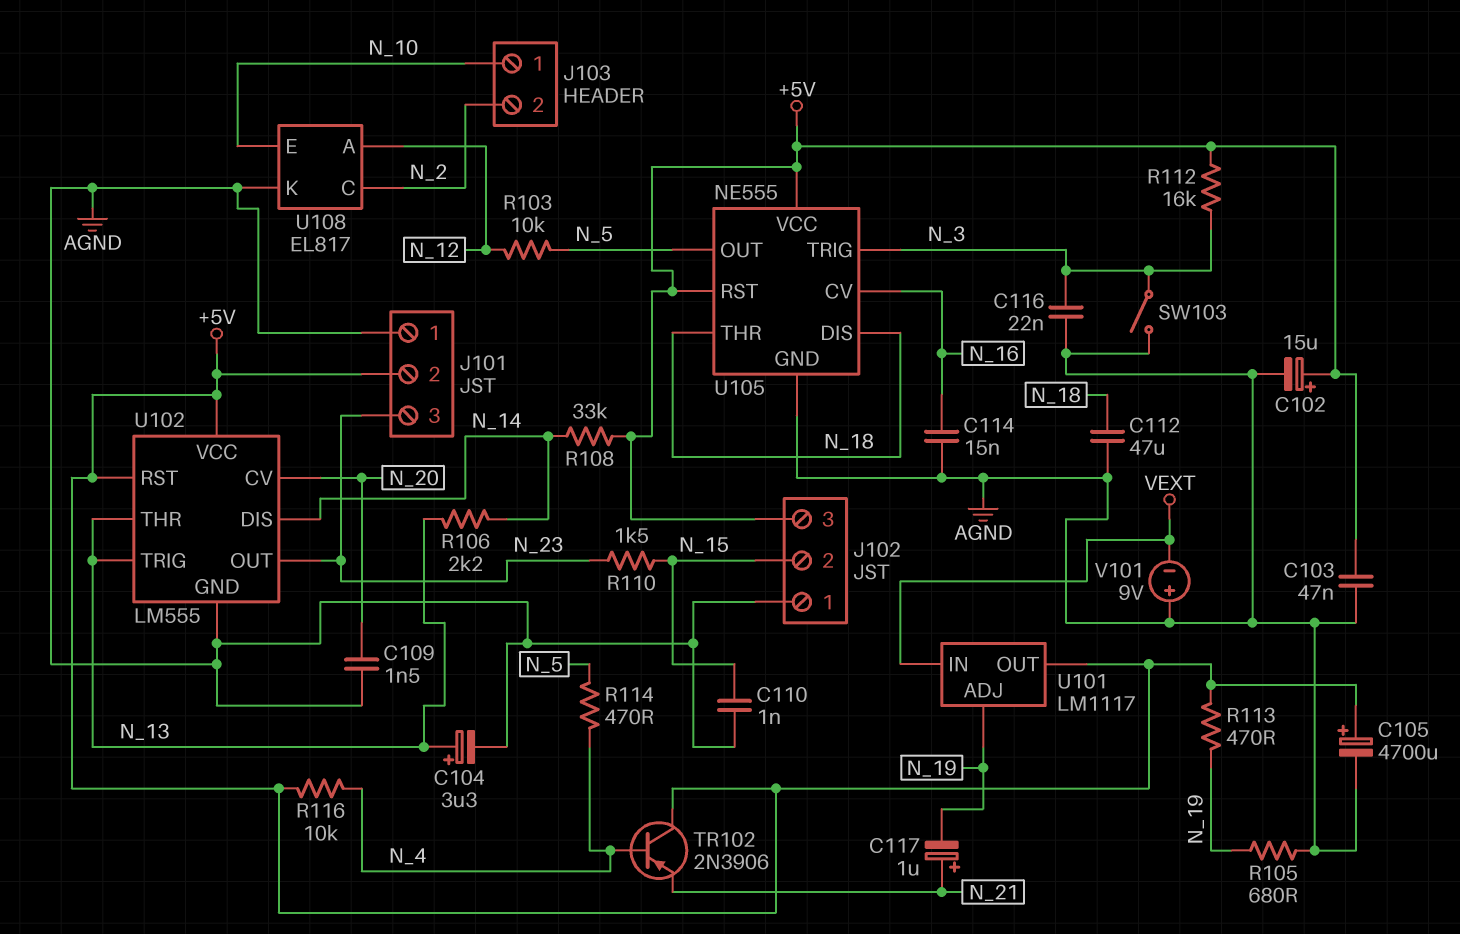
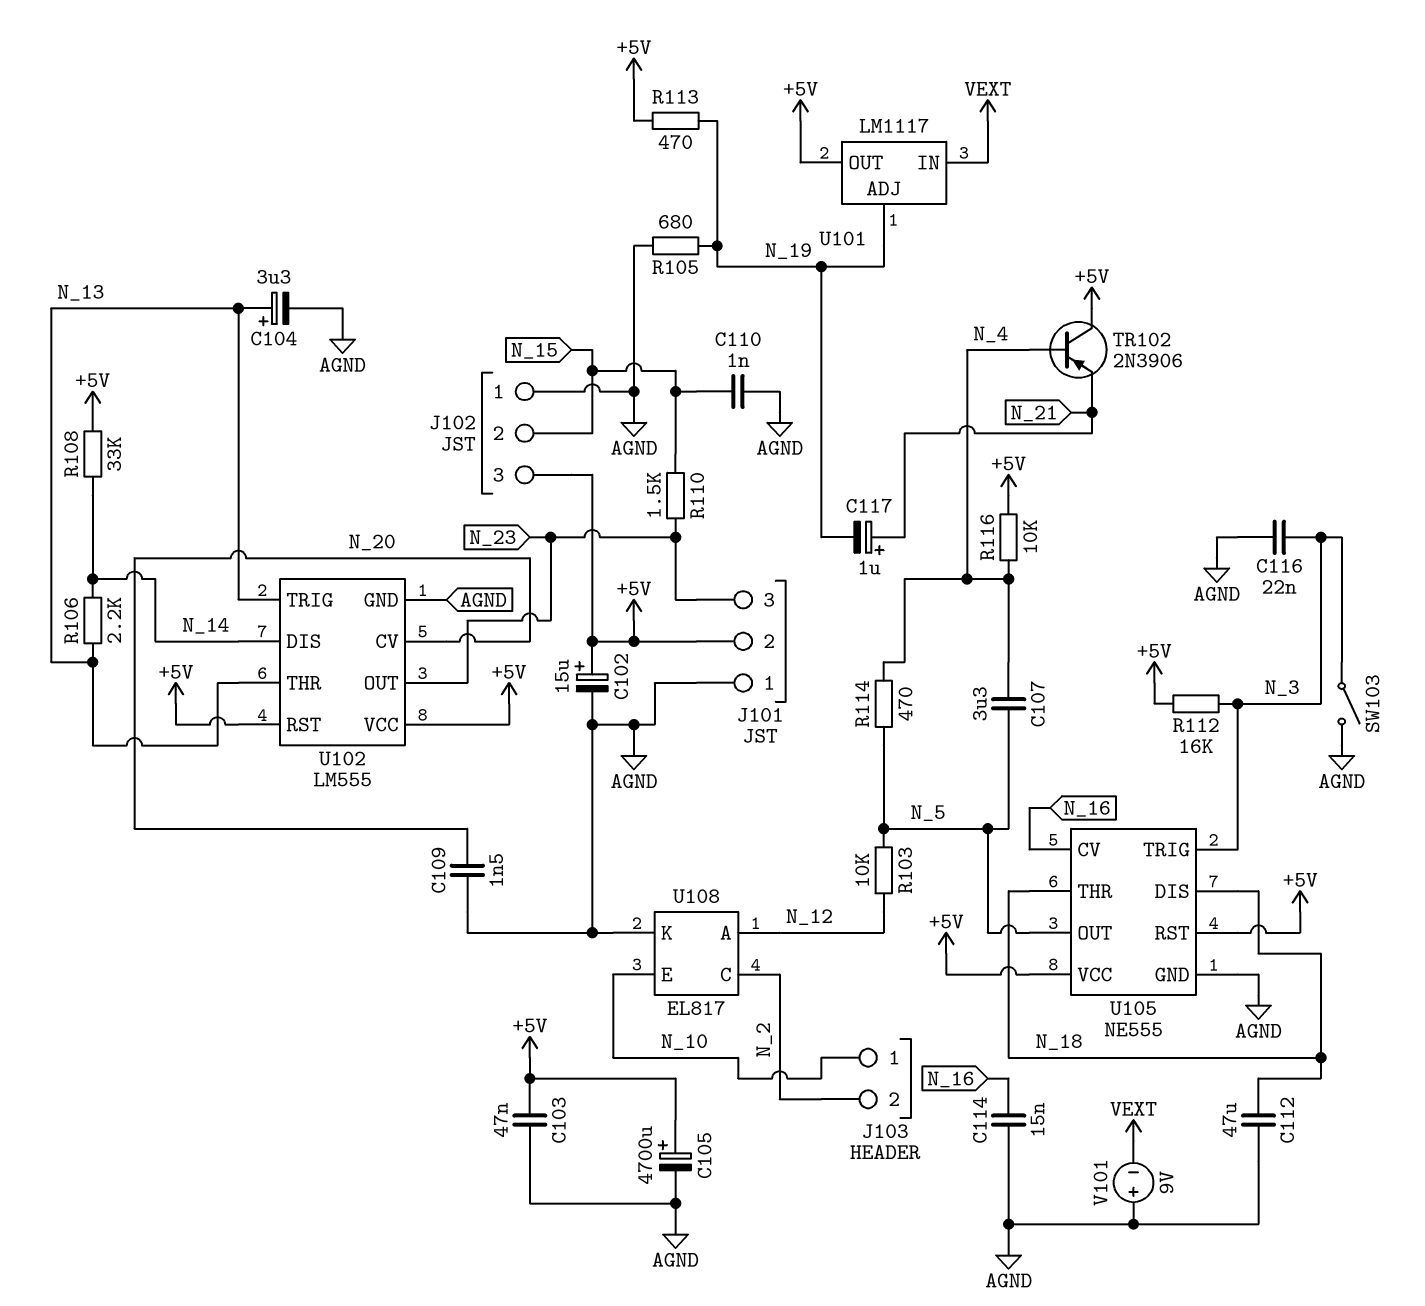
C107: none -> 3.3uF (N_4, N_5)

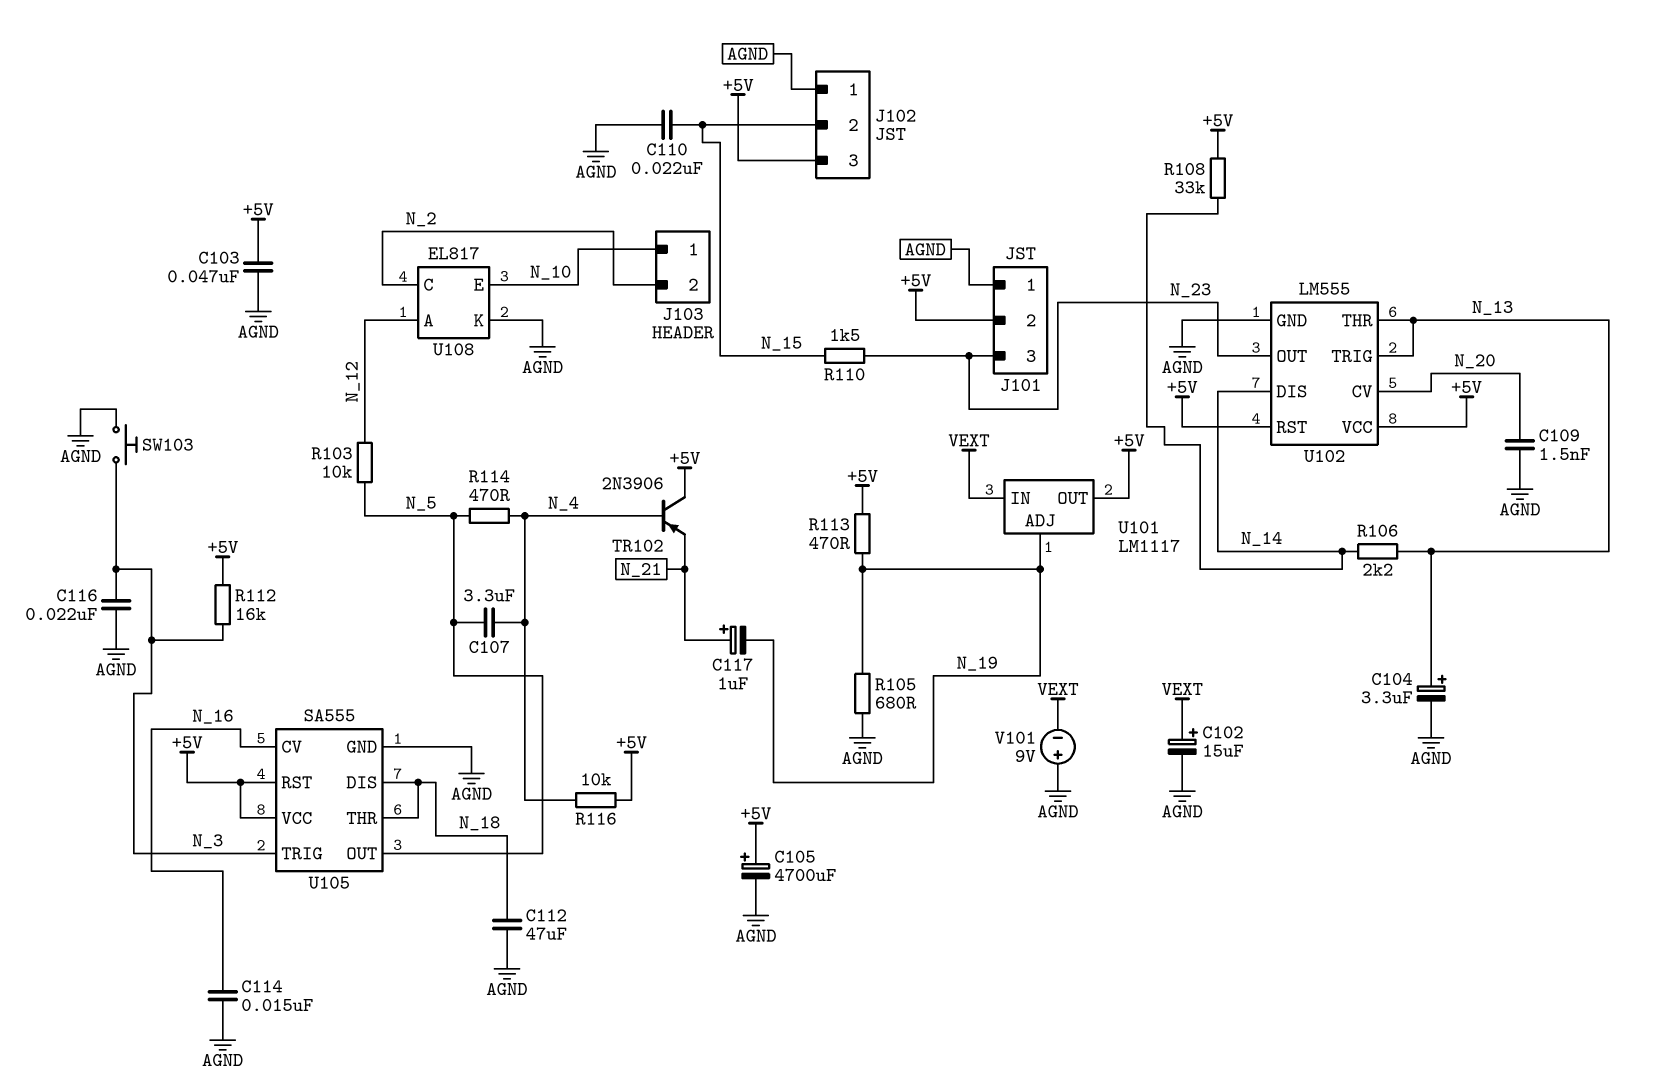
C102: 15uF (plus +5V, minus AGND) -> 15uF (plus VEXT, minus AGND)
C110: 1nF (AGND, N_15) -> 22nF (AGND, N_15)
SW103: switch (AGND, N_3) -> button (AGND, N_3)
U105: NE555 -> SA555

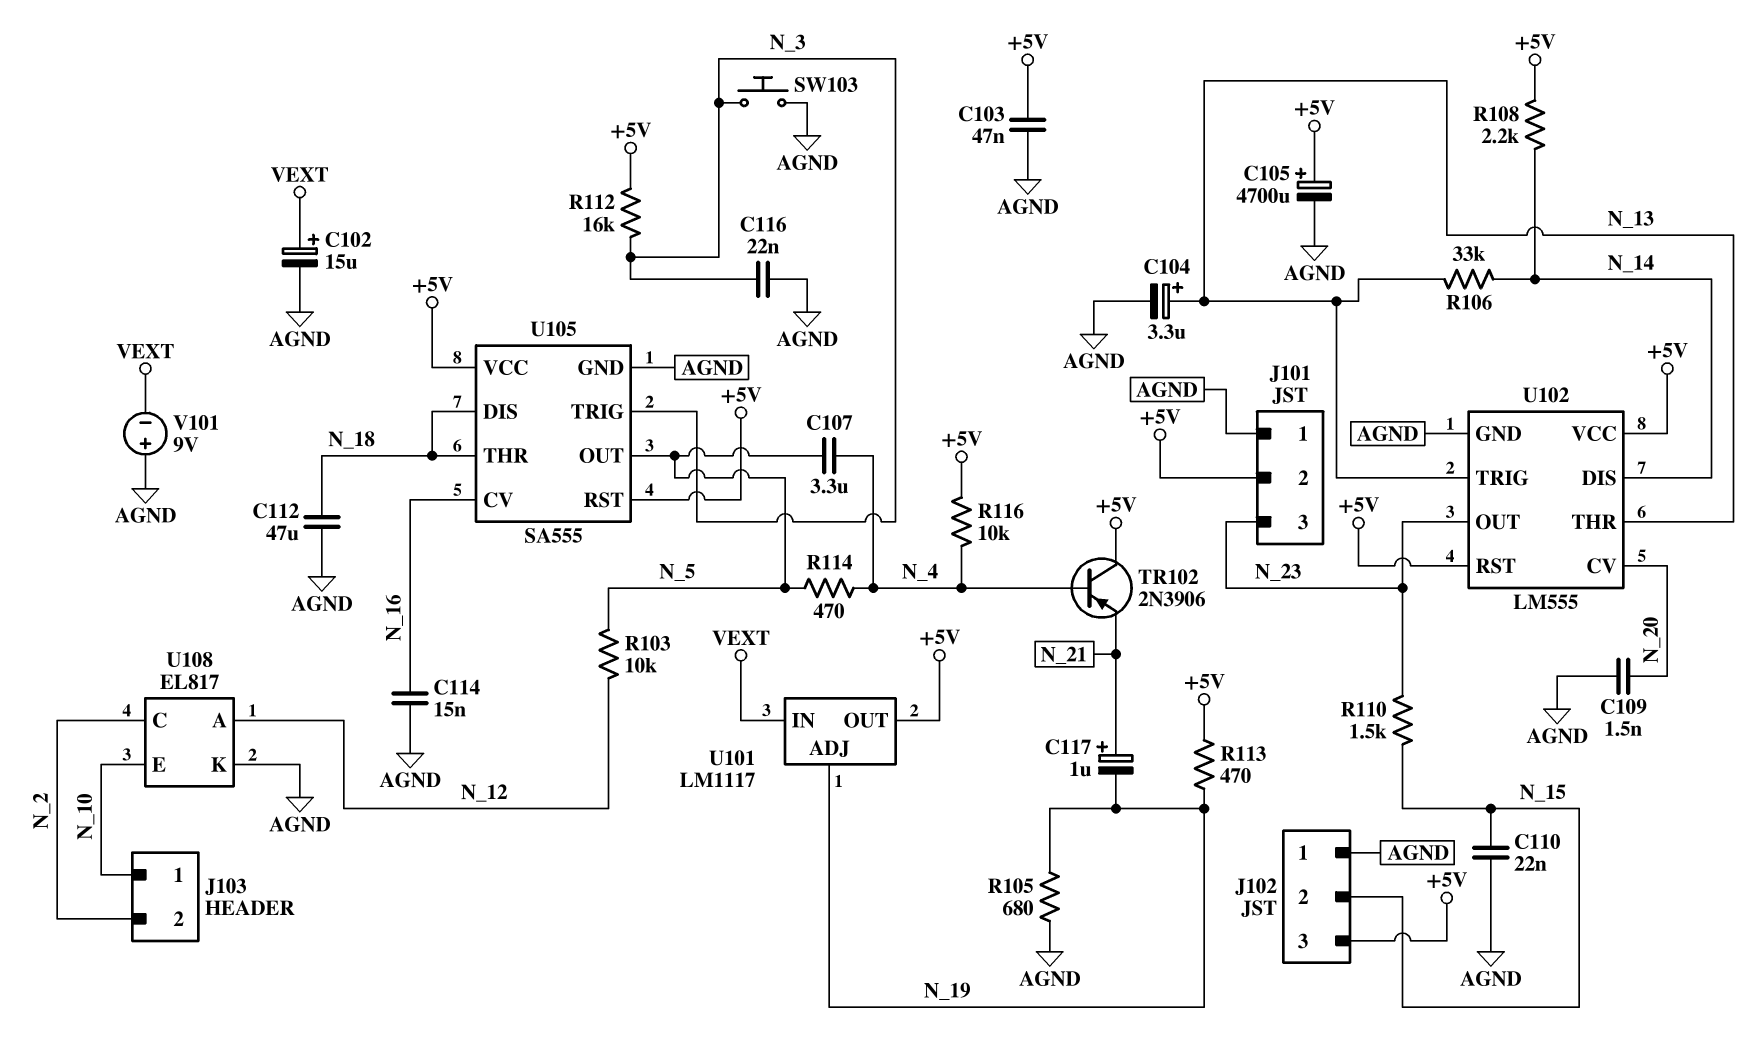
R106: 2.2k (N_13, N_14) -> 33k (N_13, N_14)
R108: 33k (+5V, N_14) -> 2.2k (+5V, N_14)

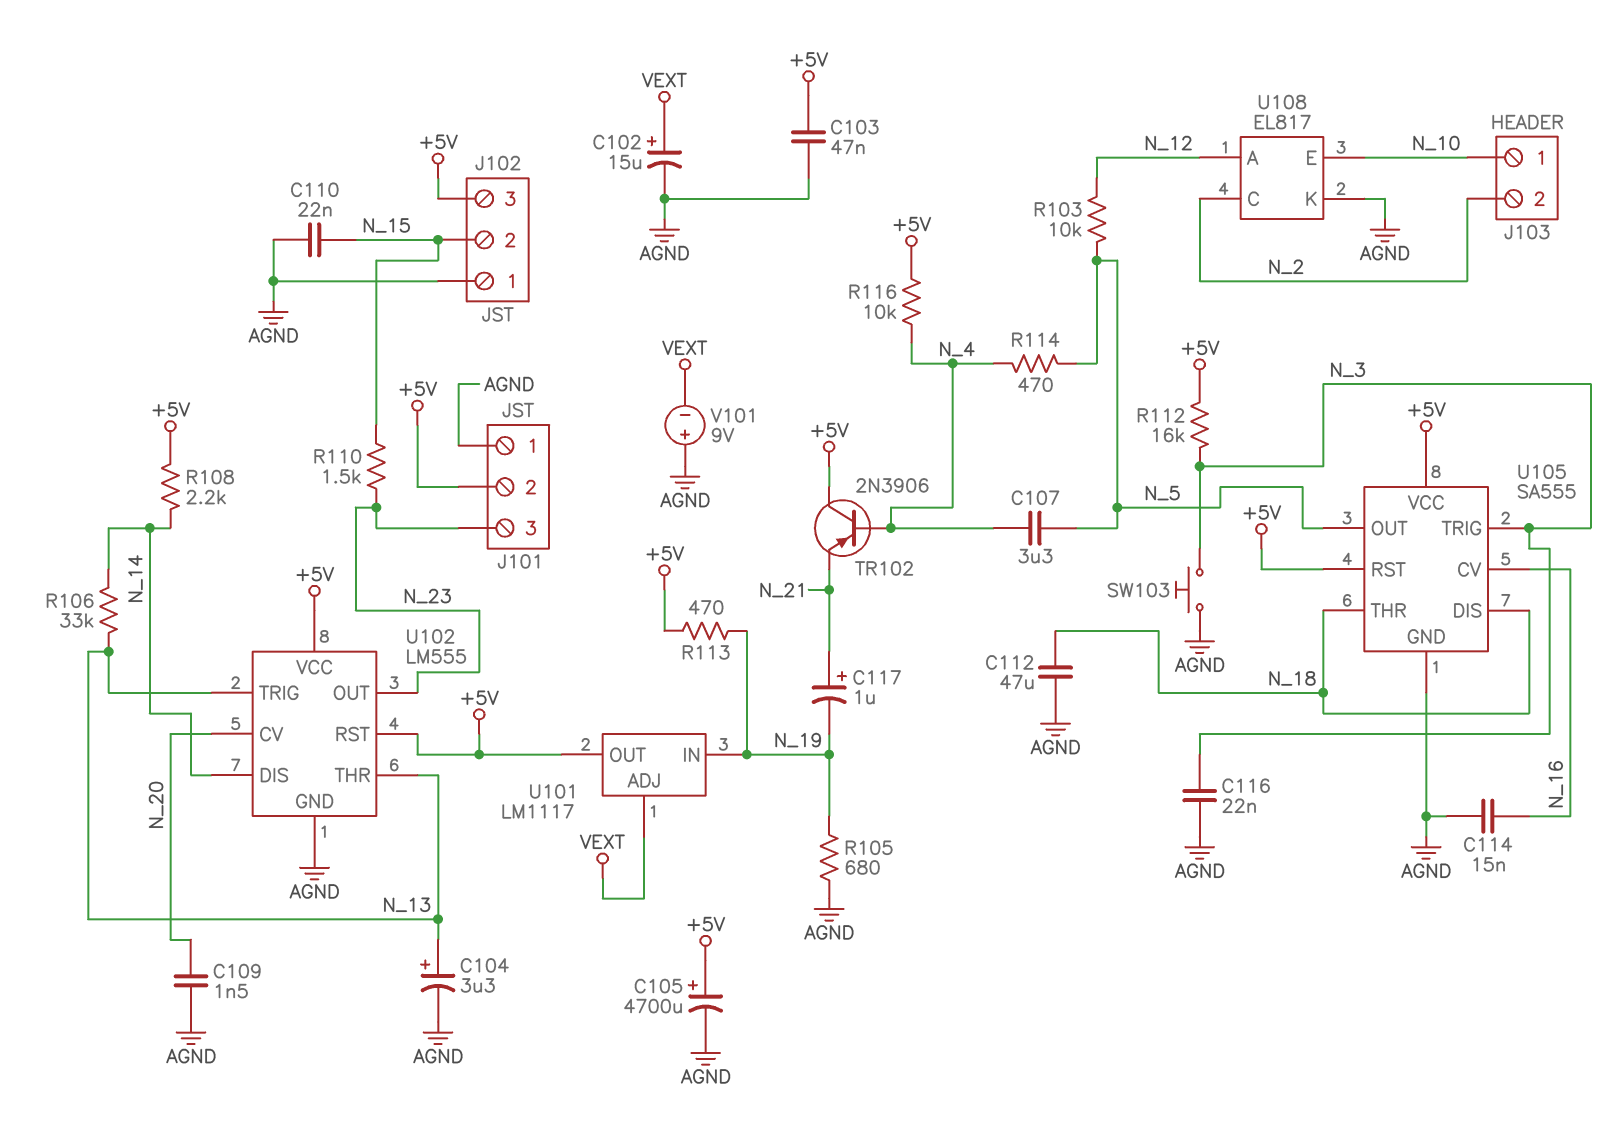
U101 pin ADJ: N_19 -> VEXT
U101 pin IN: VEXT -> N_19

